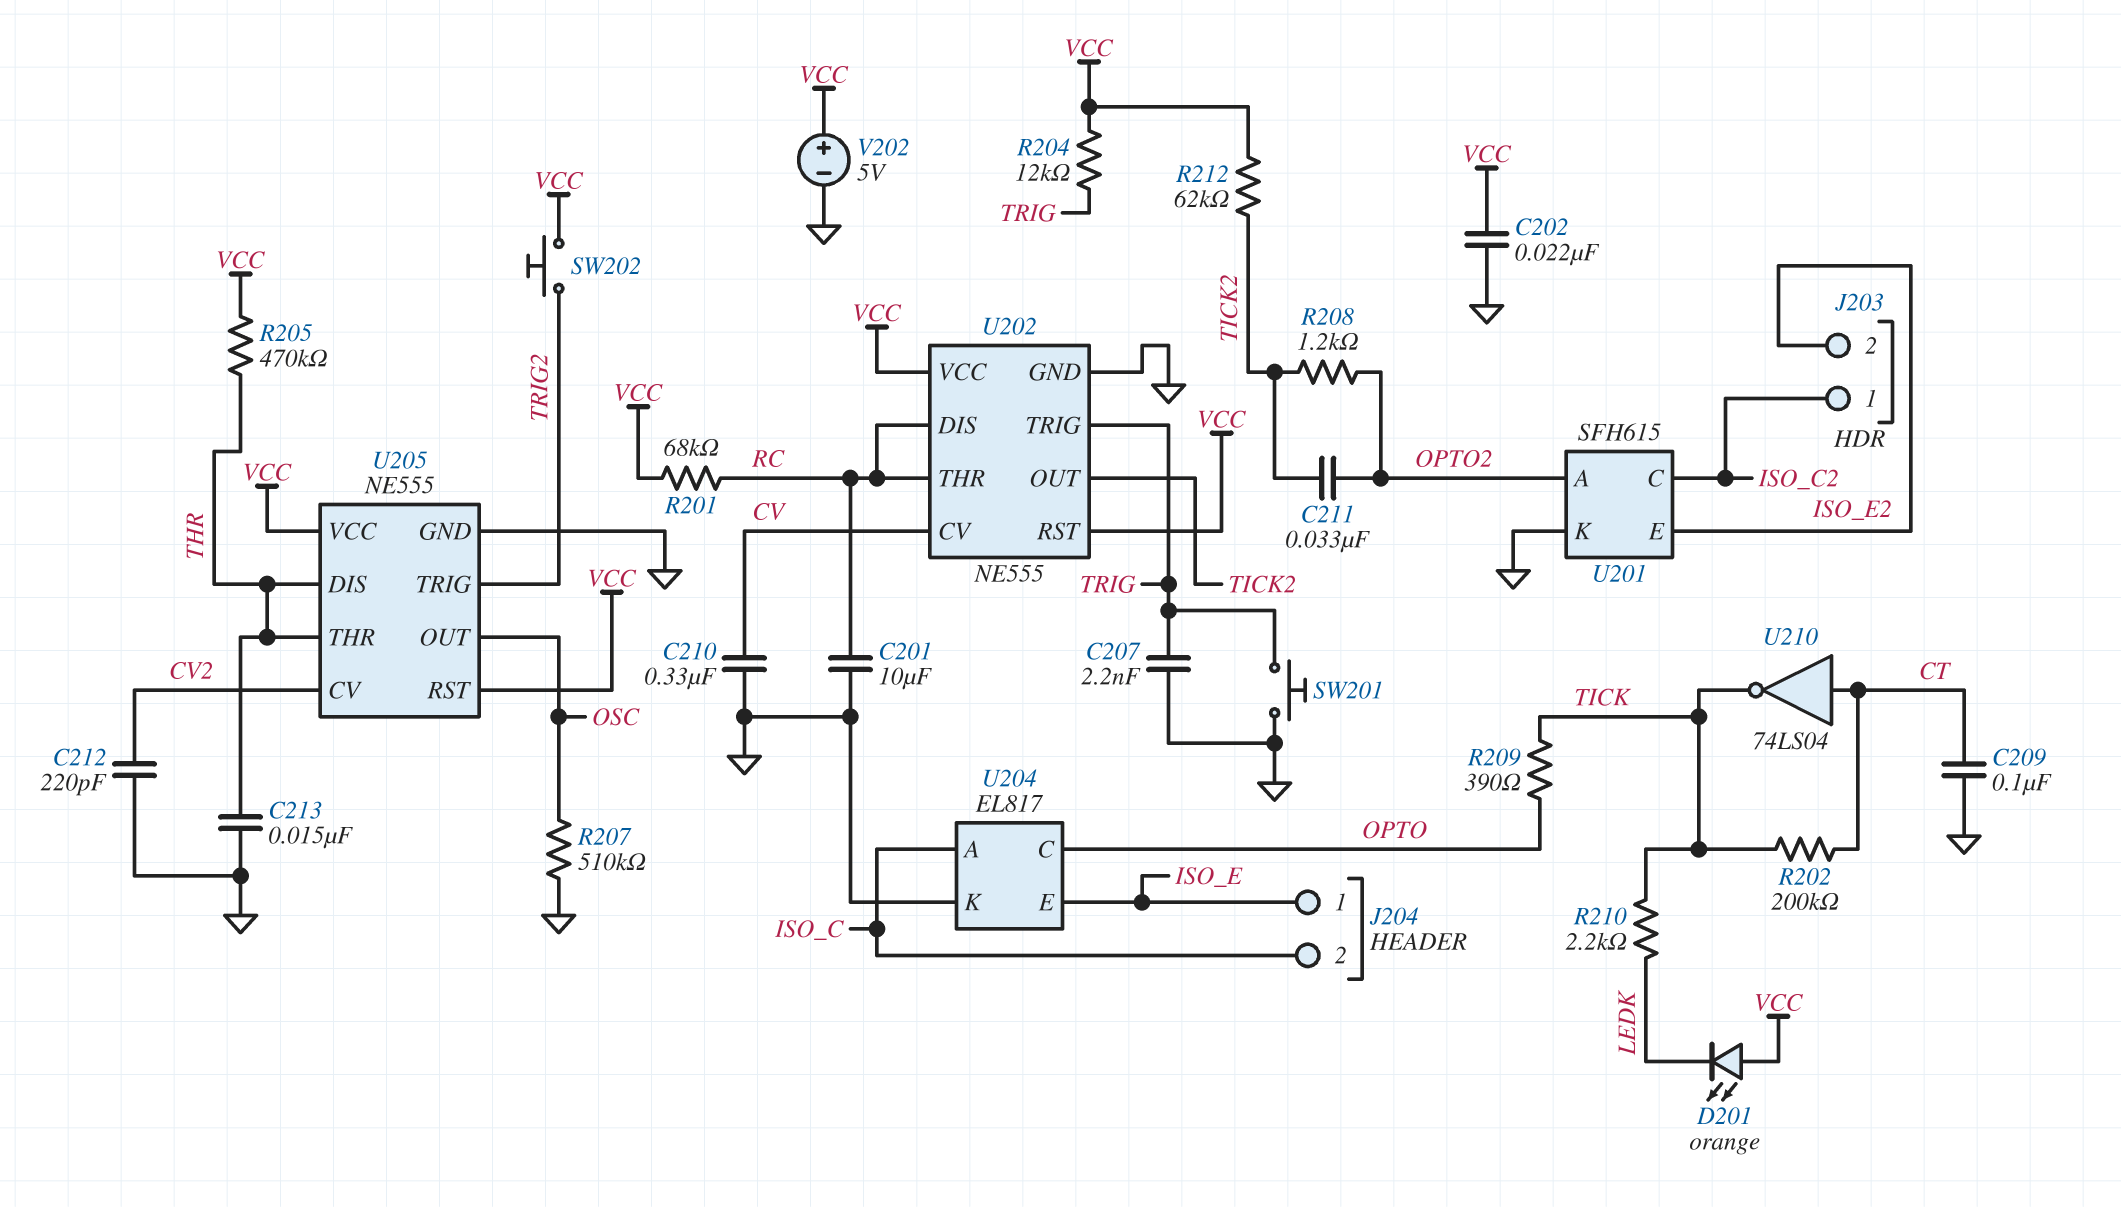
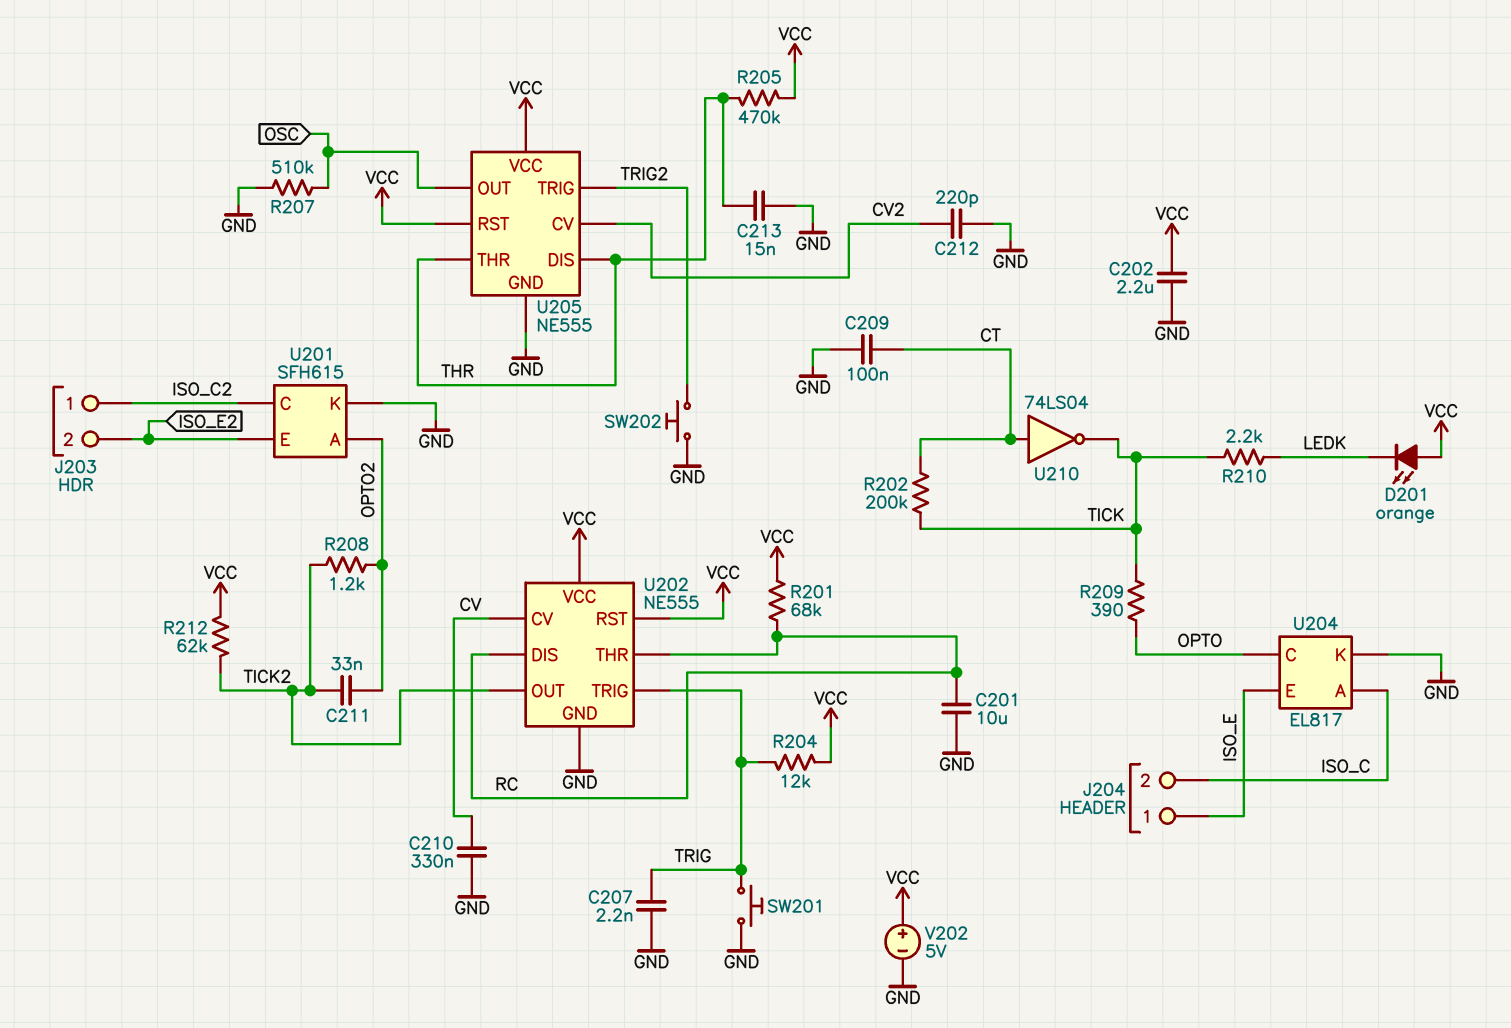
C202: 22nF (GND, VCC) -> 2.2uF (GND, VCC)
SW202: button (TRIG2, VCC) -> button (GND, TRIG2)

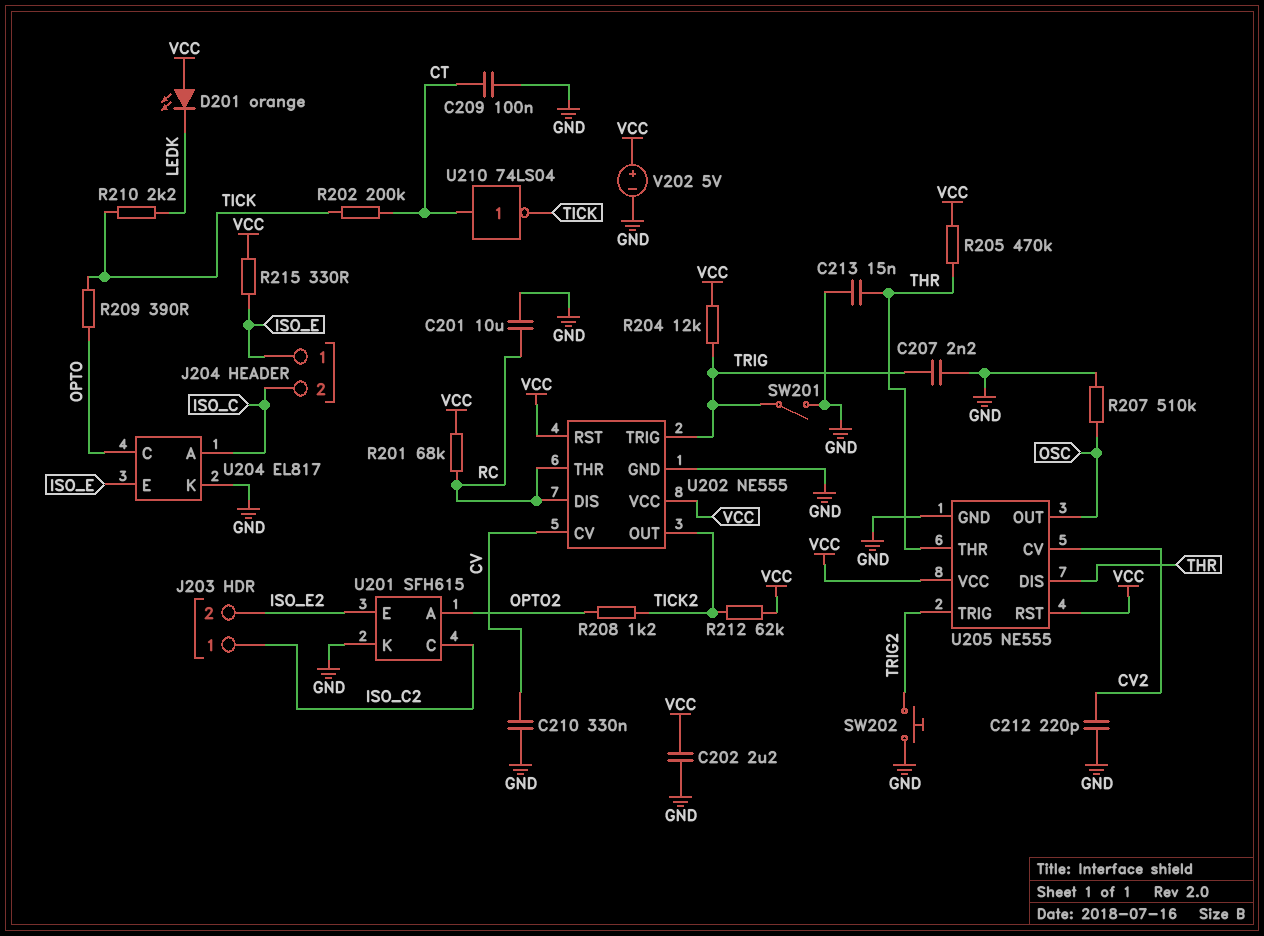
C211: 33nF (OPTO2, TICK2) -> none
R215: none -> 330 (ISO_E, VCC)
SW201: button (GND, TRIG) -> switch (GND, TRIG)

